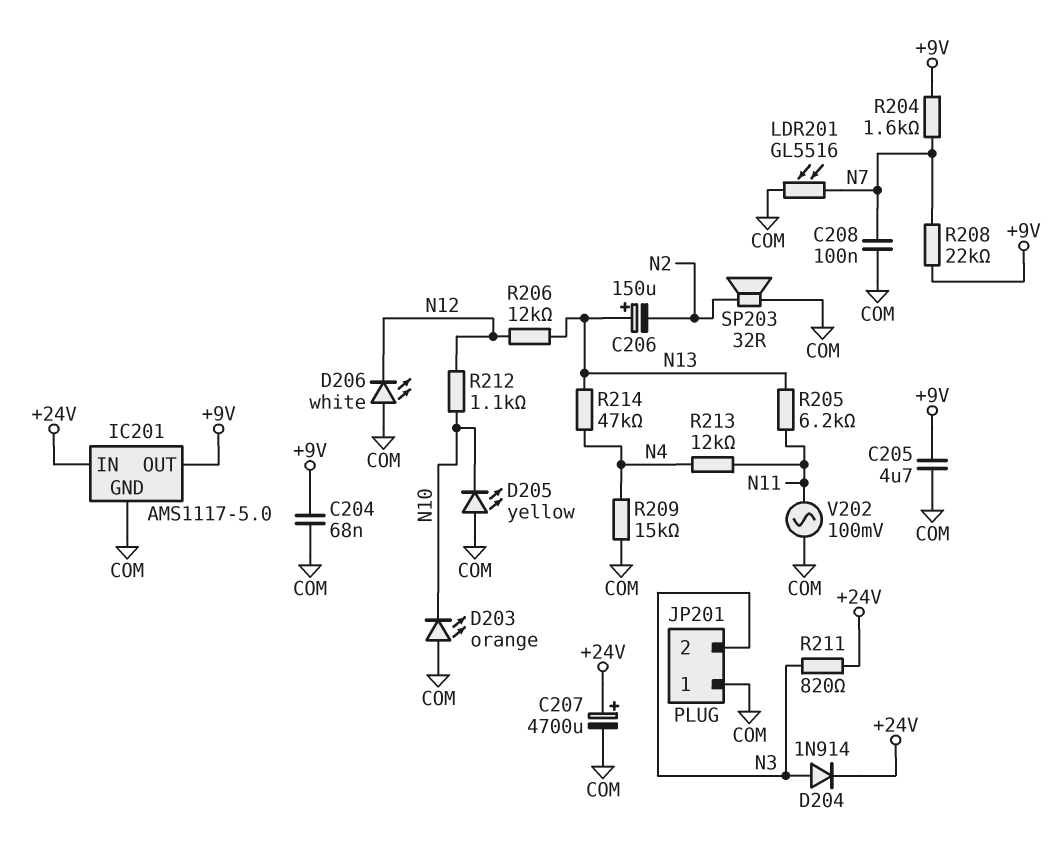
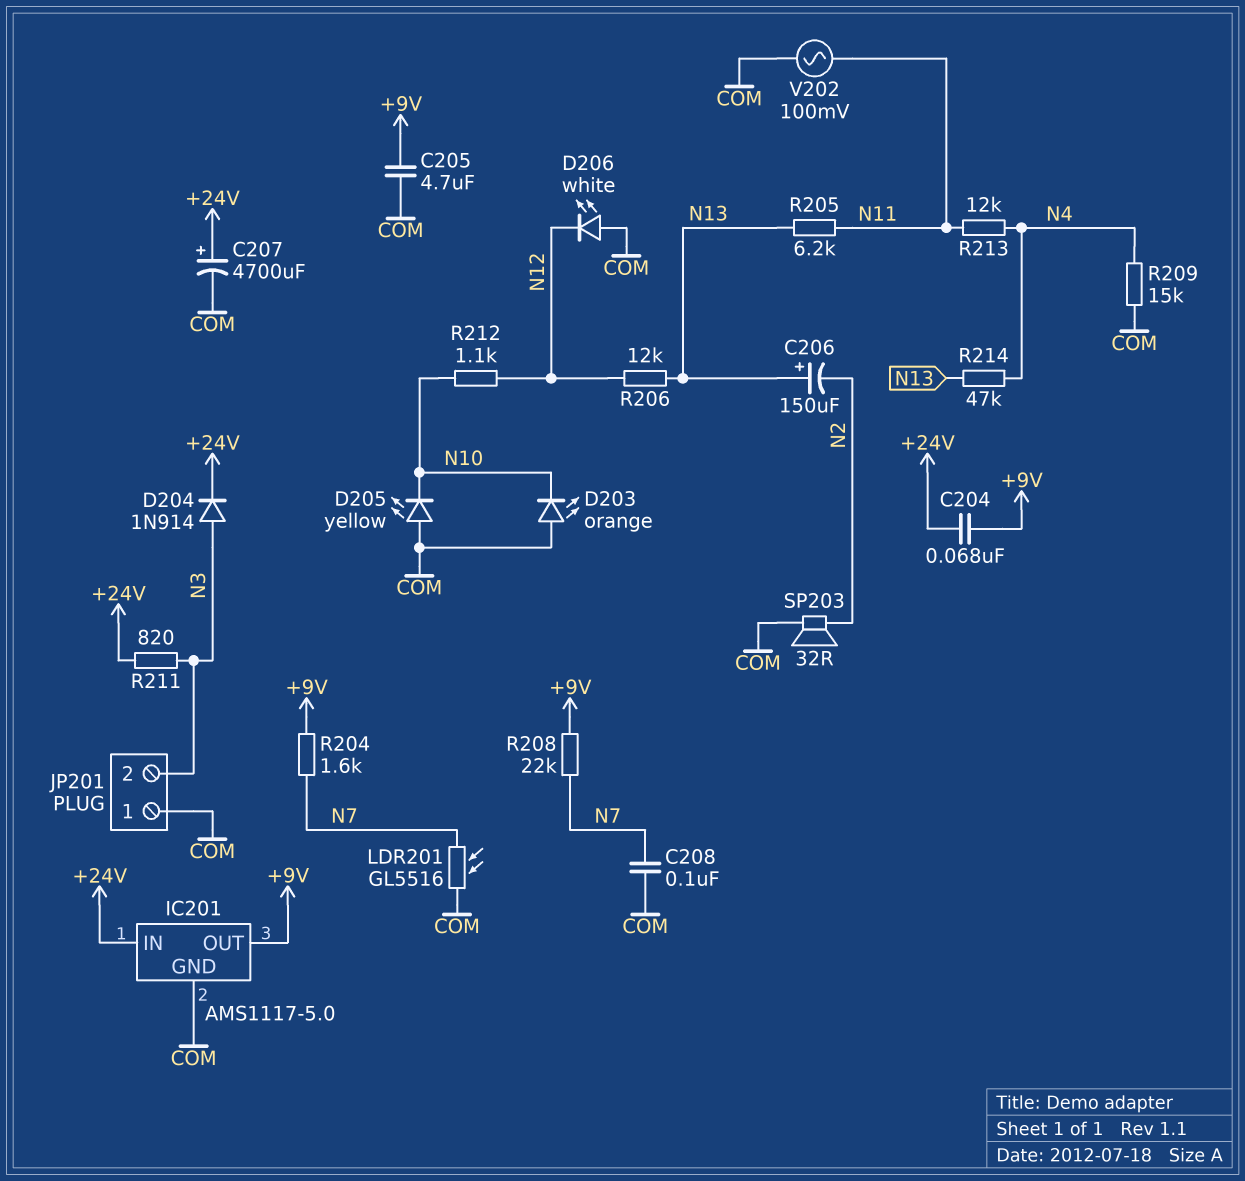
C204: 68nF (+9V, COM) -> 68nF (+9V, +24V)

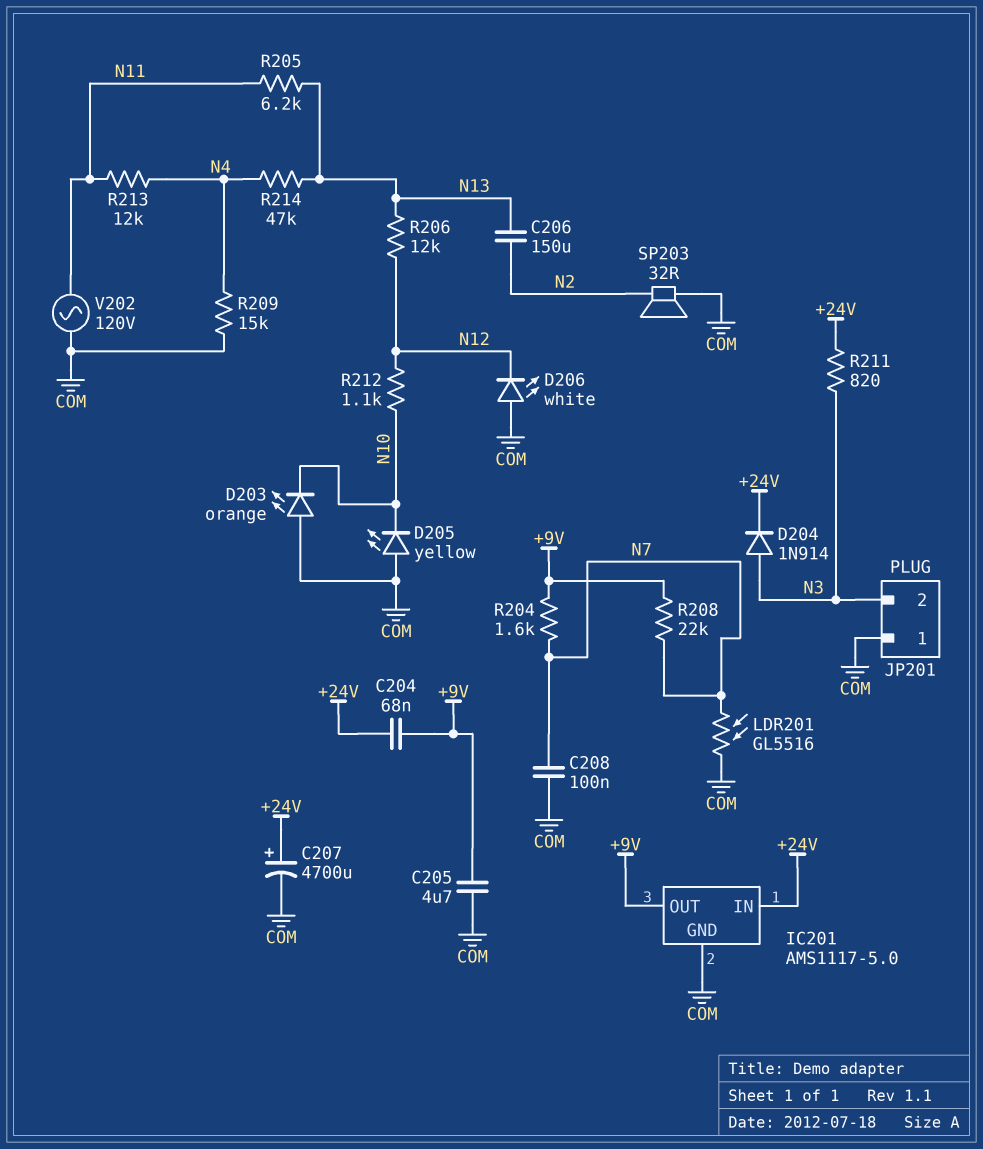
C206: 150uF (plus N13, minus N2) -> 150uF (N2, N13)
V202: AC 100mV (COM, N11) -> AC 120V (COM, N11)

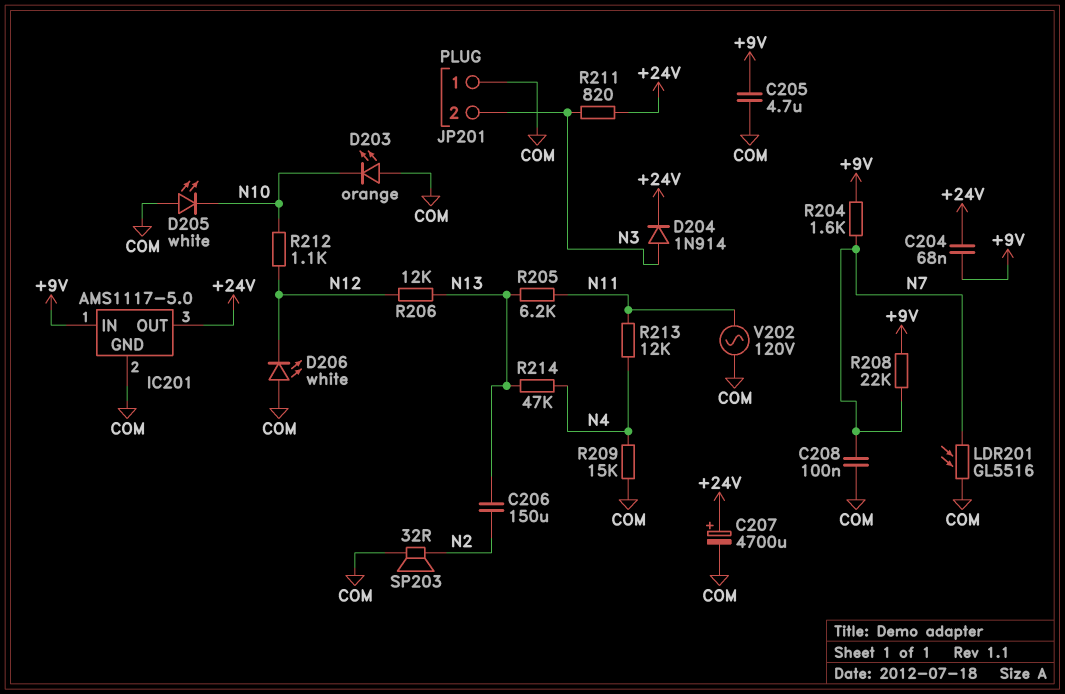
D205: LED yellow (A COM, K N10) -> LED white (A COM, K N10)
IC201 pin IN: +24V -> +9V
IC201 pin OUT: +9V -> +24V

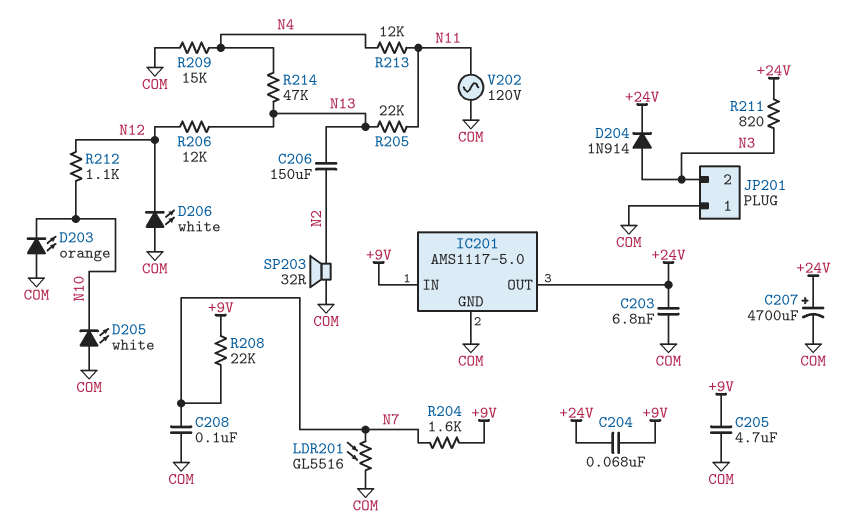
C203: none -> 6.8nF (+24V, COM)
R205: 6.2k (N11, N13) -> 22k (N11, N13)

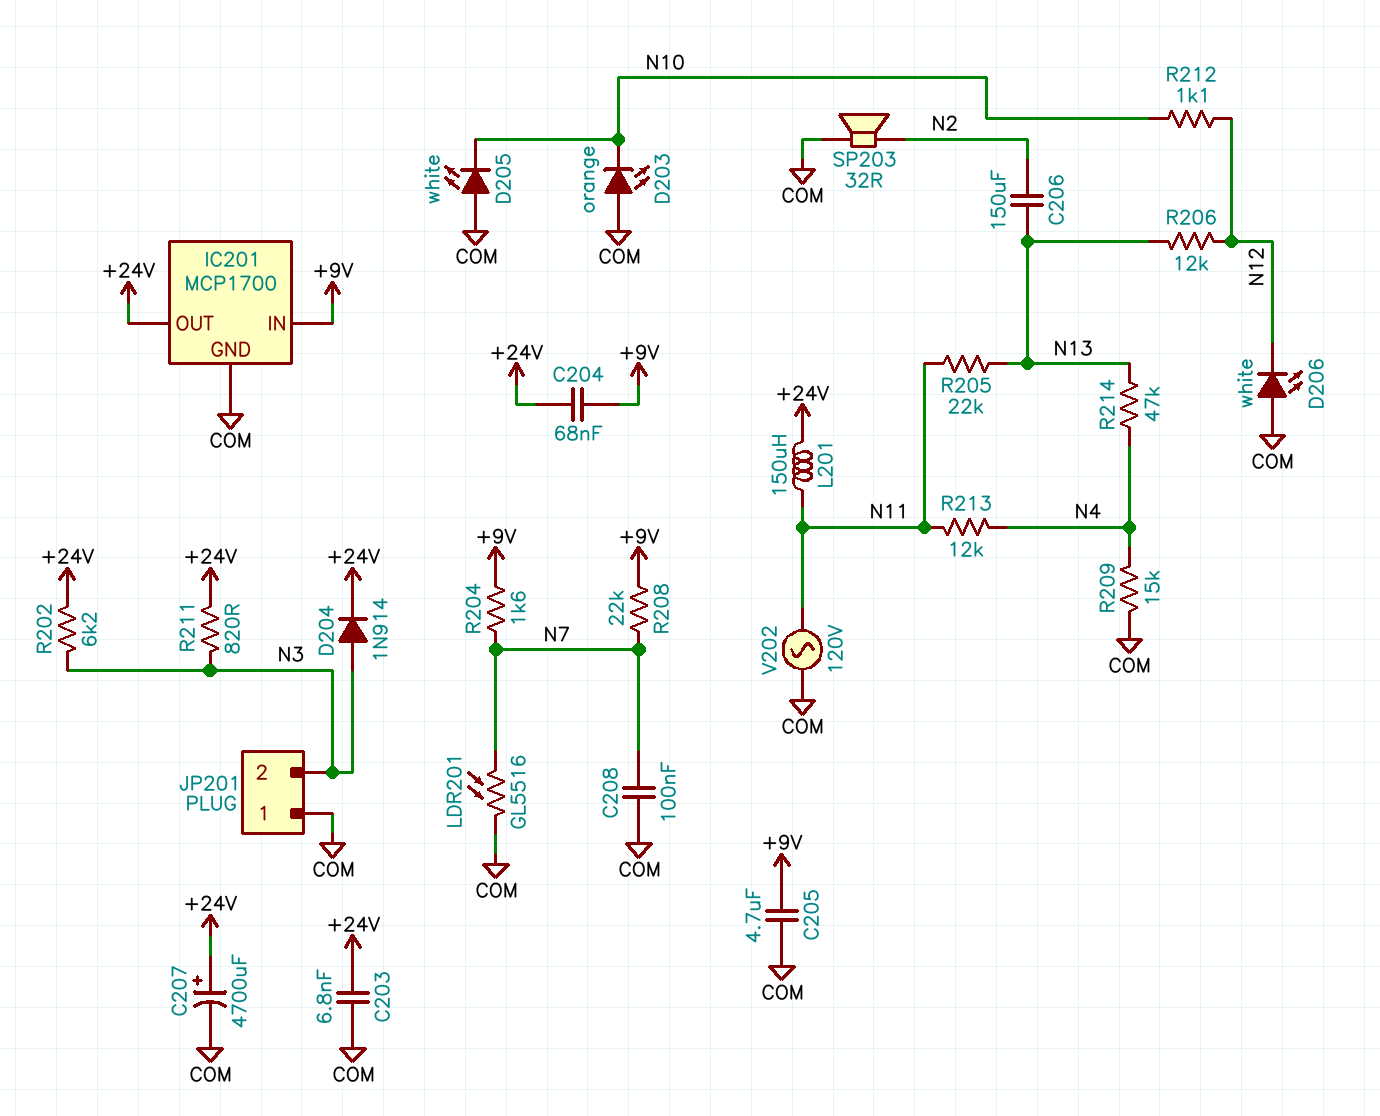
IC201: AMS1117-5.0 -> MCP1700
L201: none -> 150uH (+24V, N11)
R202: none -> 6.2k (+24V, N3)

